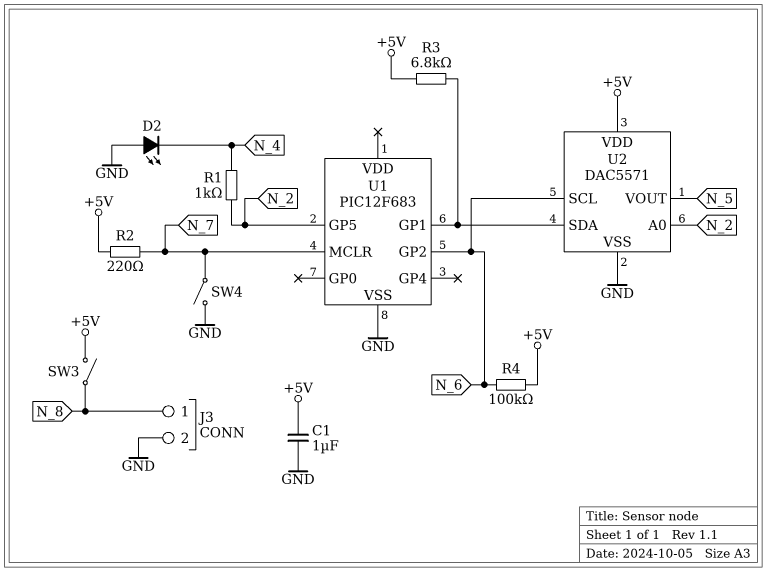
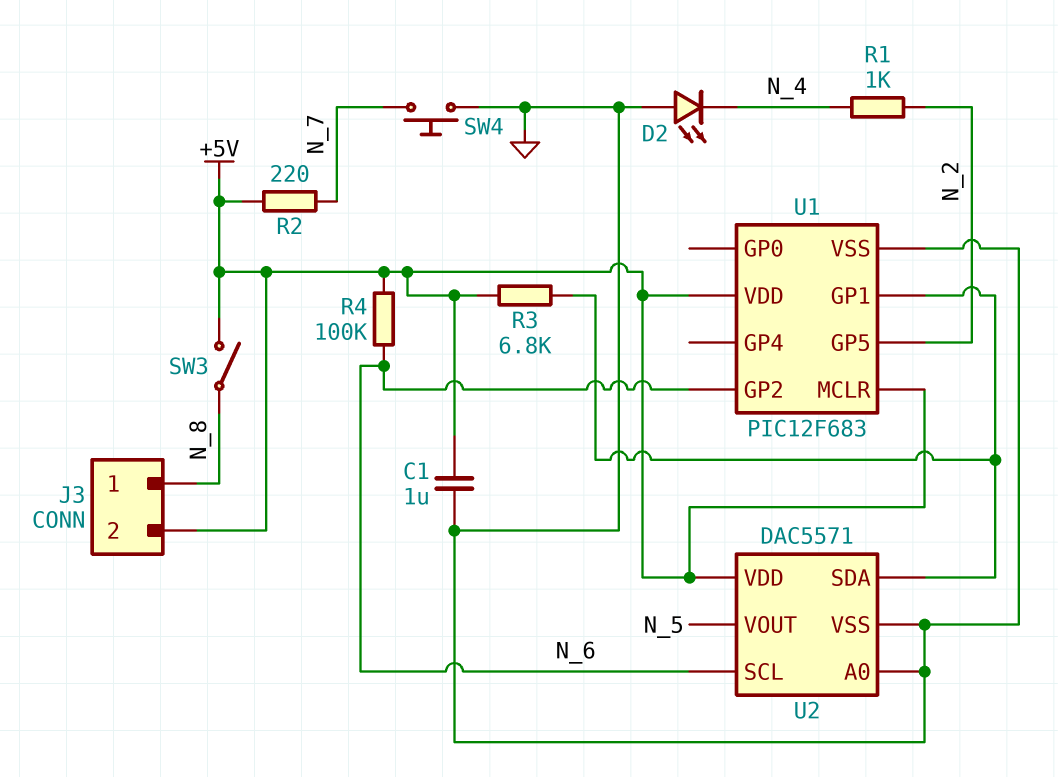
J3 pin 2: GND -> +5V
SW4: switch (GND, N_7) -> button (GND, N_7)
U1 pin MCLR: N_7 -> +5V
U1 pin VDD: none -> +5V
U2 pin A0: N_2 -> GND

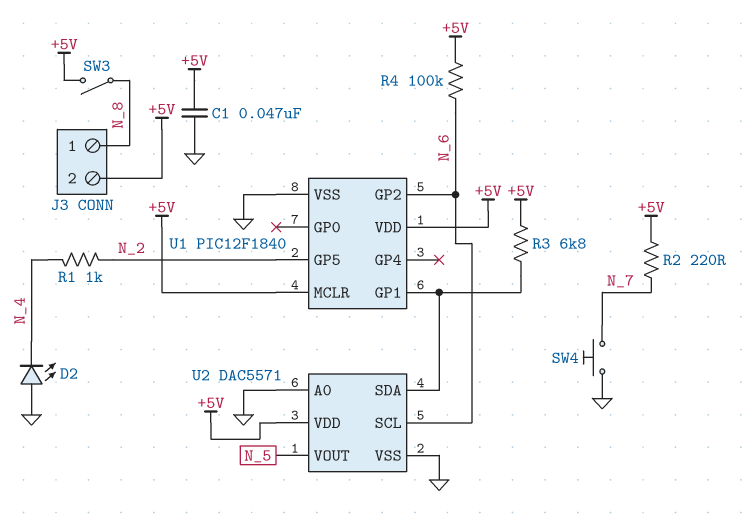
C1: 1uF (+5V, GND) -> 47nF (+5V, GND)
U1: PIC12F683 -> PIC12F1840

